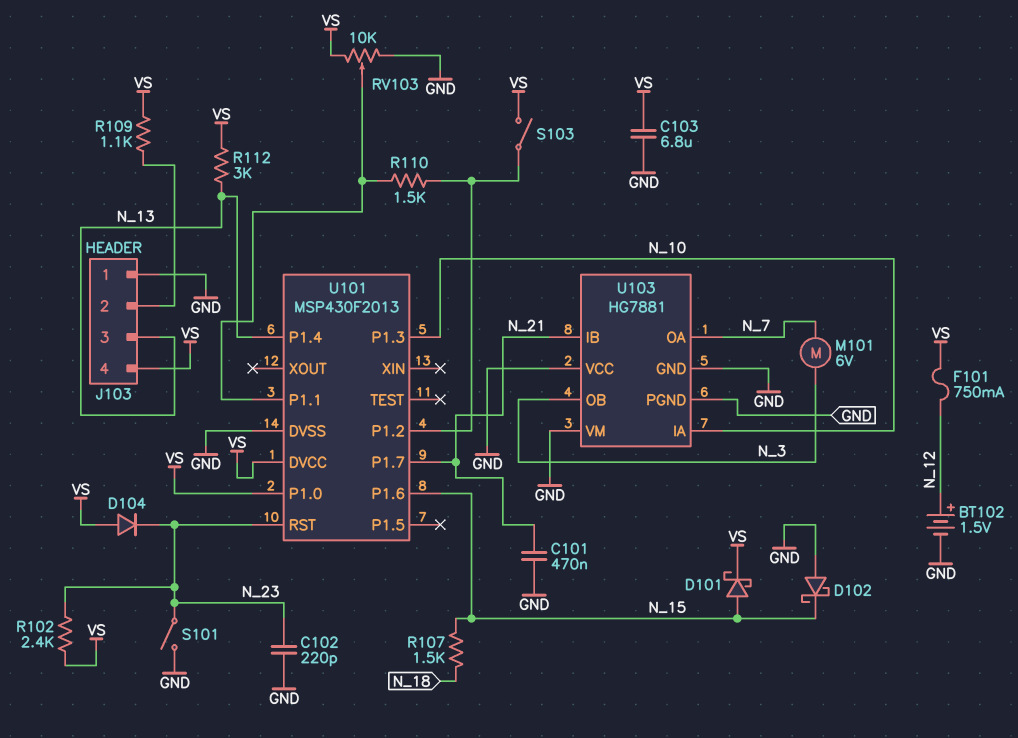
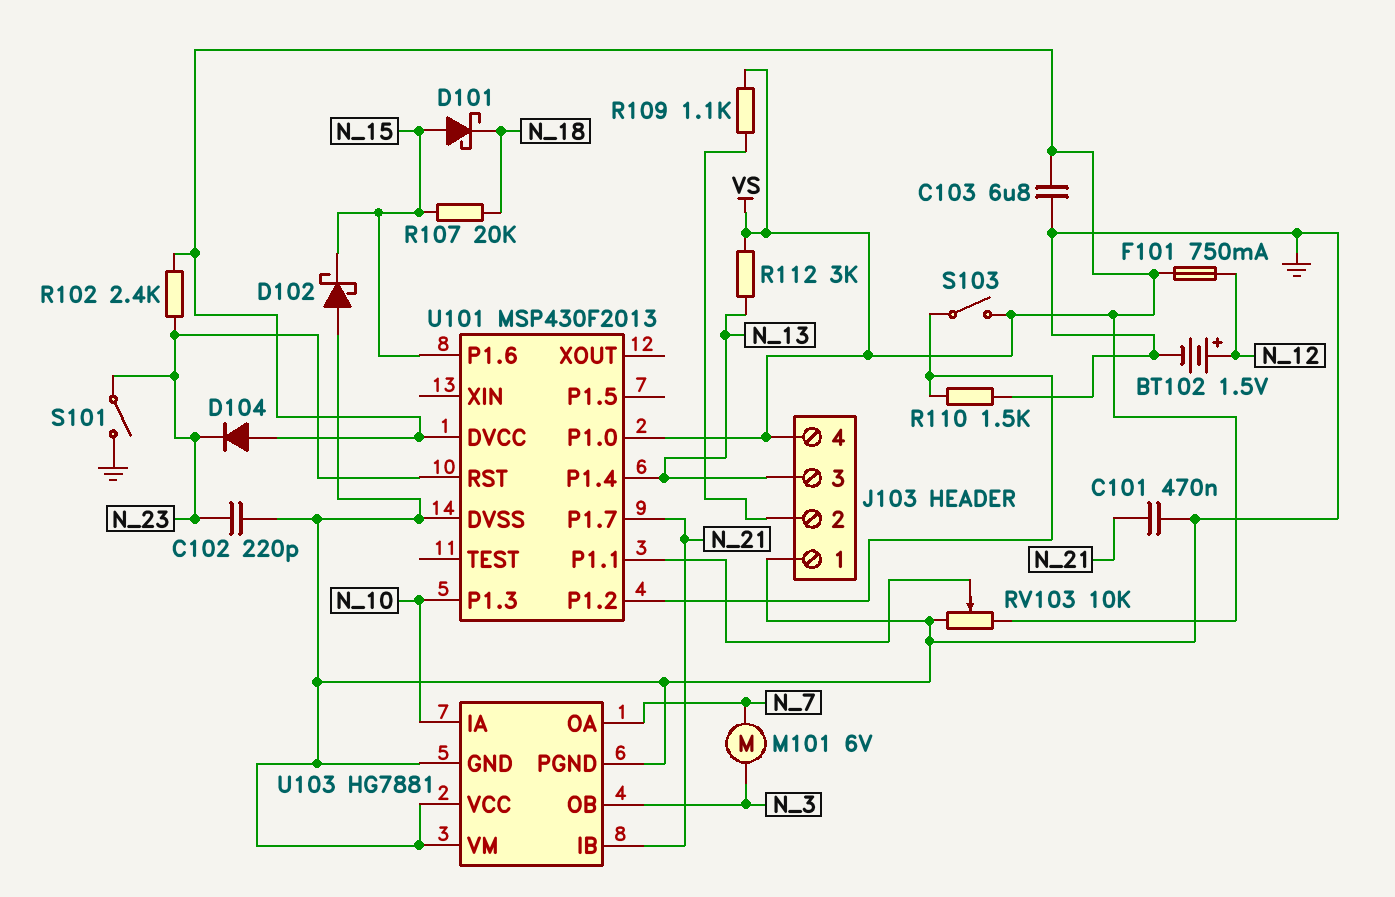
D101: schottky (A N_15, K VS) -> schottky (A N_15, K N_18)
R107: 1.5k (N_15, N_18) -> 20k (N_15, N_18)
R110: 1.5k (U101/P1.1, U101/P1.2) -> 1.5k (GND, U101/P1.2)

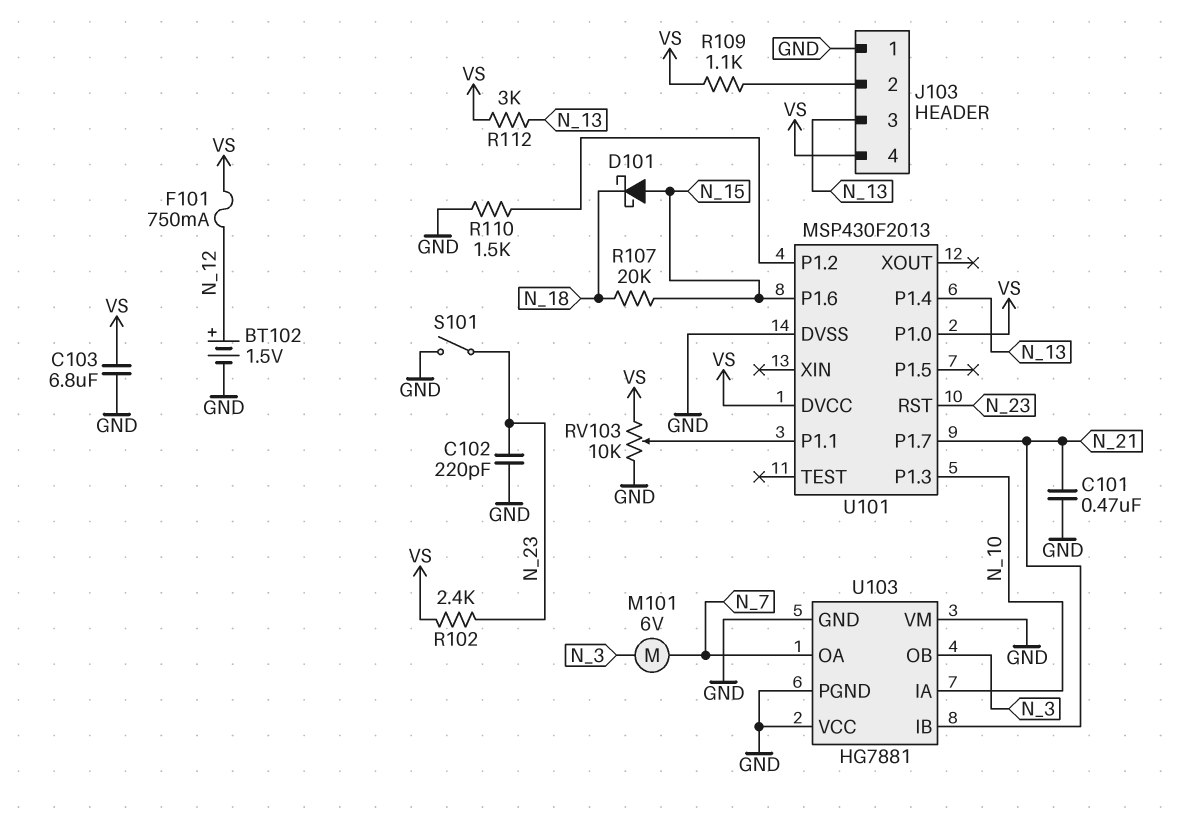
D102: schottky (A GND, K N_15) -> none
D104: diode (A VS, K N_23) -> none
S103: switch (U101/P1.2, VS) -> none

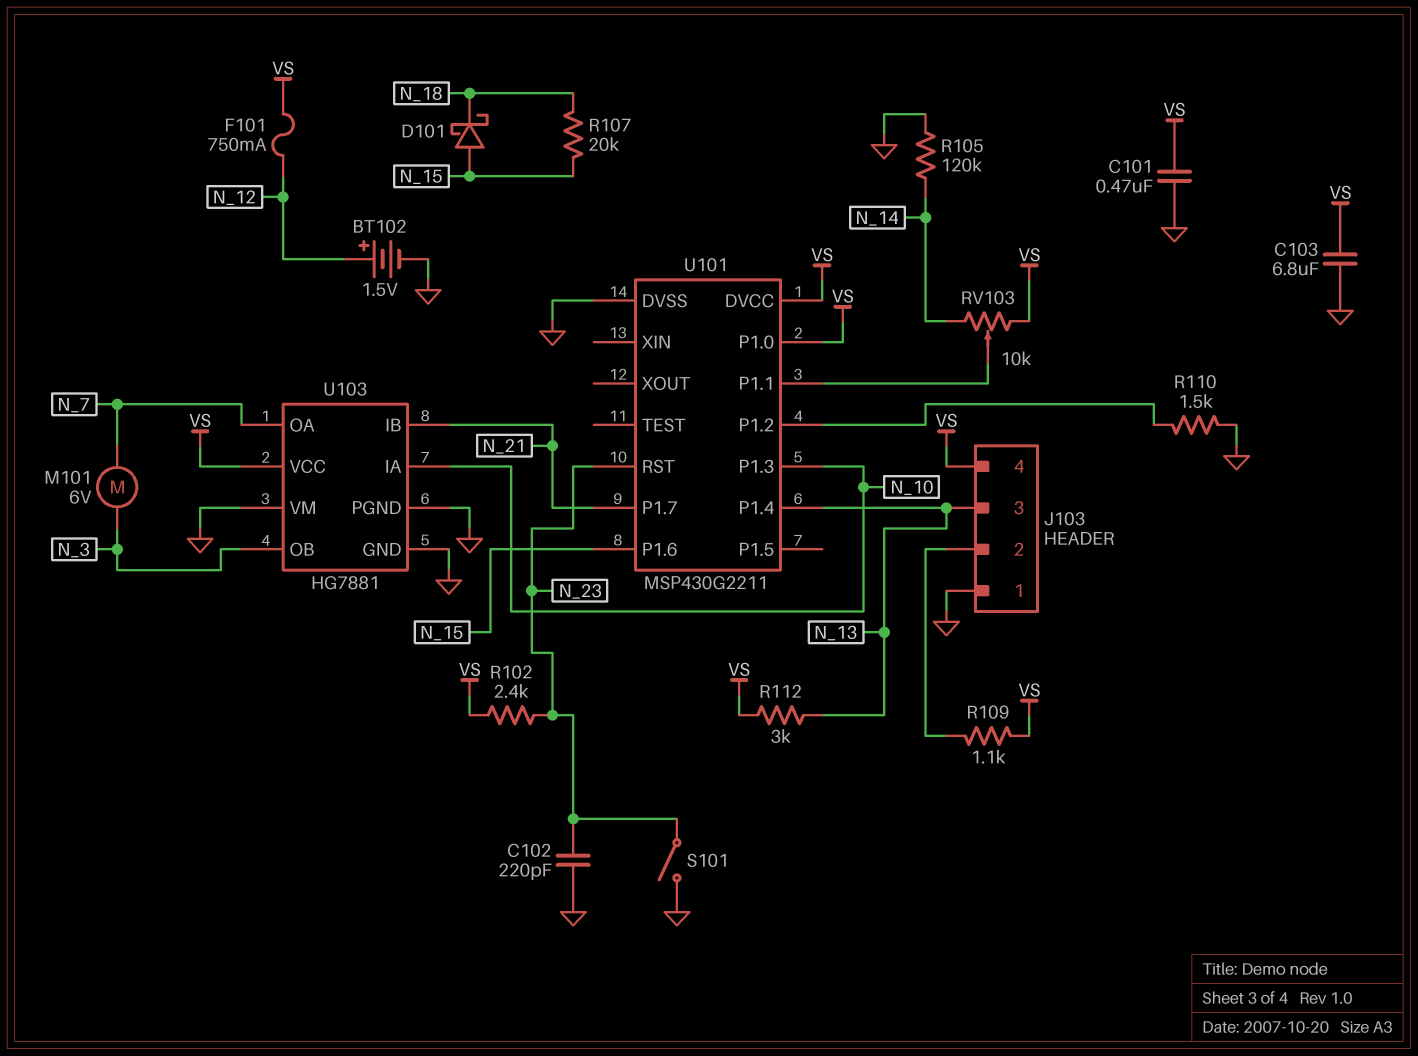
C101: 470nF (GND, N_21) -> 470nF (GND, VS)
R105: none -> 120k (GND, N_14)
RV103: 10k (GND, VS, wiper U101/P1.1) -> 10k (N_14, VS, wiper U101/P1.1)
U101: MSP430F2013 -> MSP430G2211
U103 pin VCC: GND -> VS

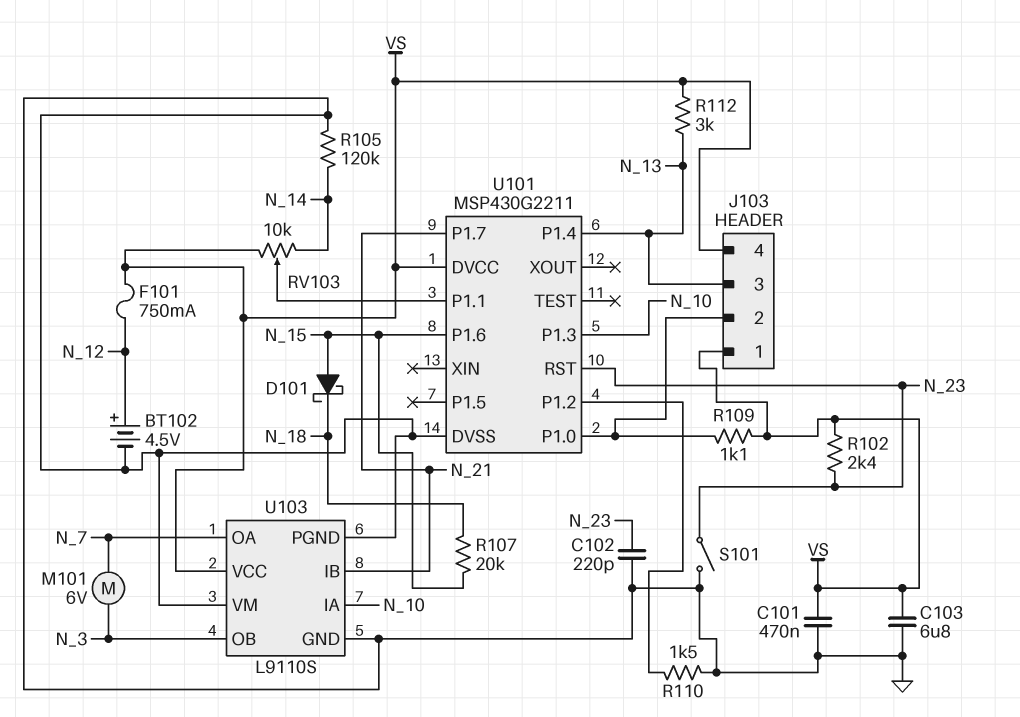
BT102: 1.5V (plus N_12, minus GND) -> 4.5V (plus N_12, minus GND)
J103 pin 1: GND -> VS
U101 pin P1.0: VS -> J103/2
U103: HG7881 -> L9110S

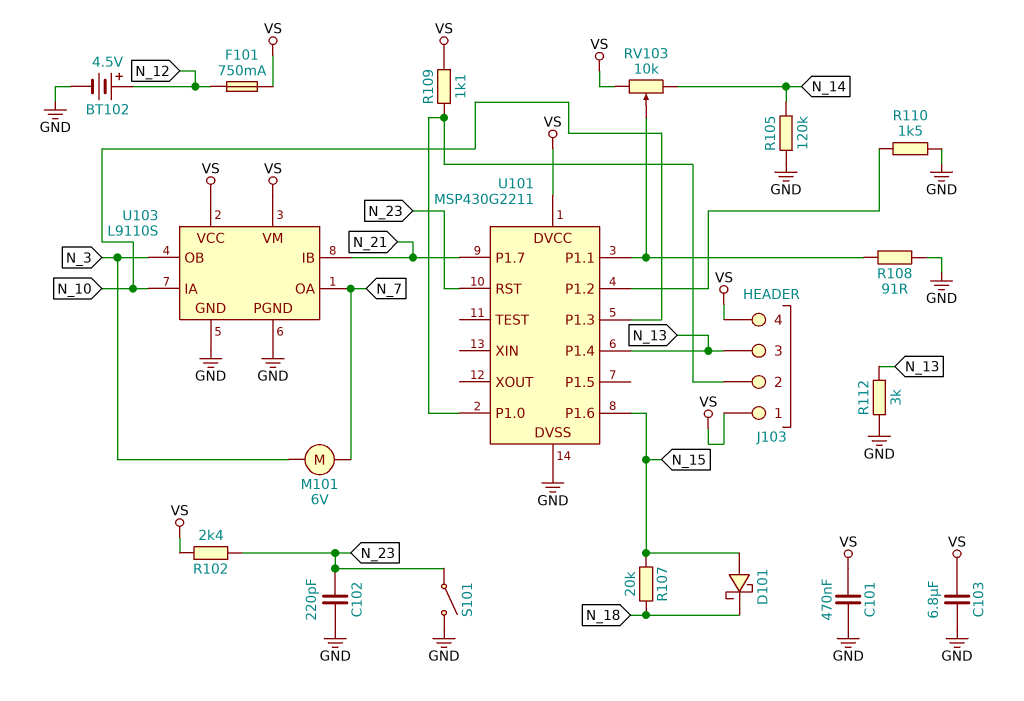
R108: none -> 91 (GND, U101/P1.1)
R112: 3k (N_13, VS) -> 3k (GND, N_13)
U103 pin VM: GND -> VS

